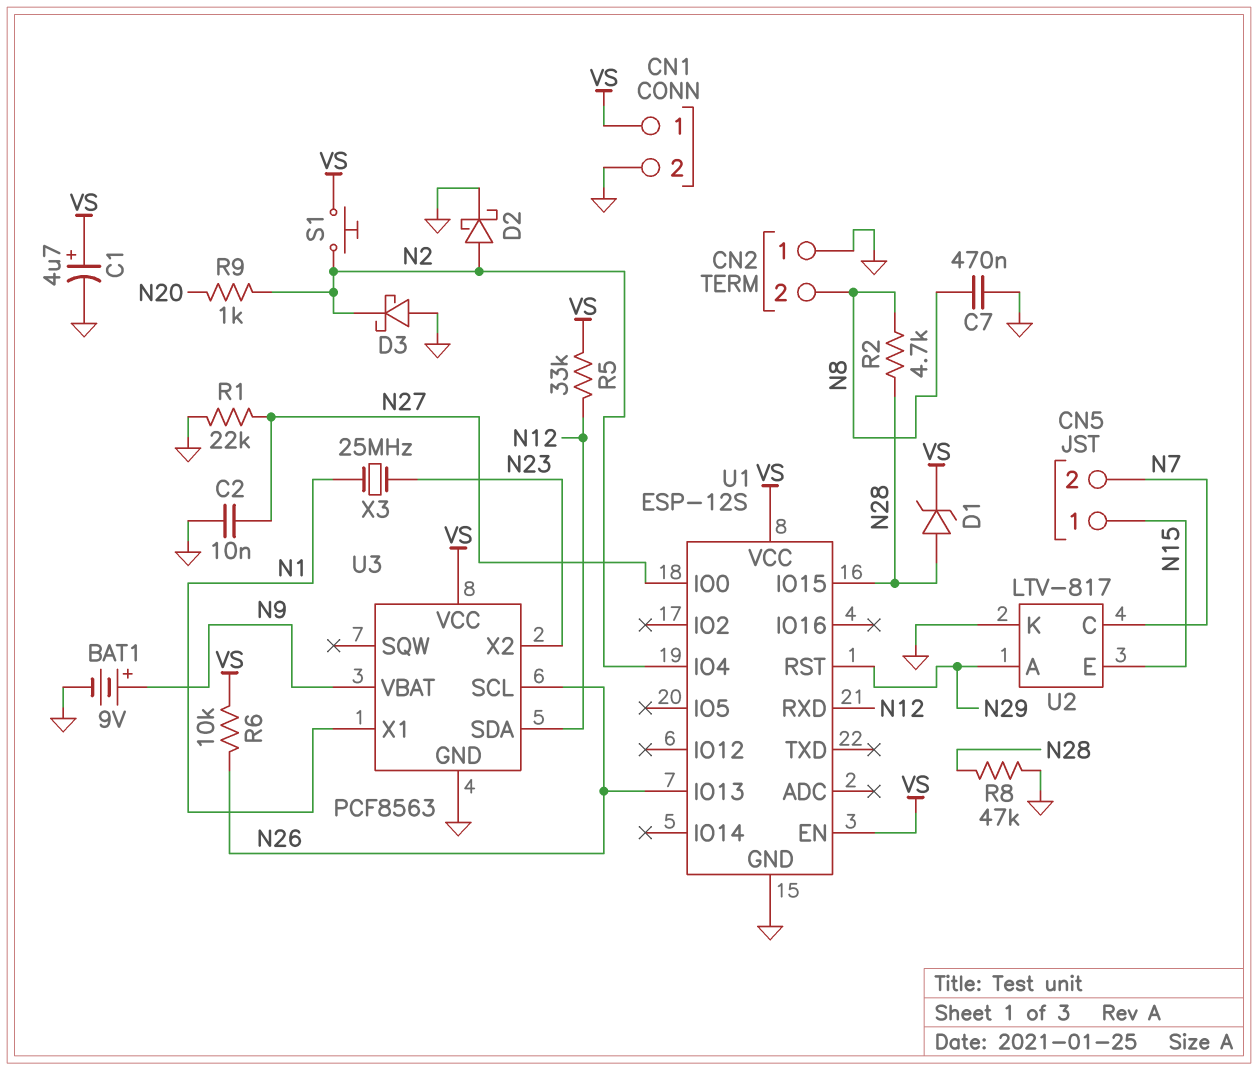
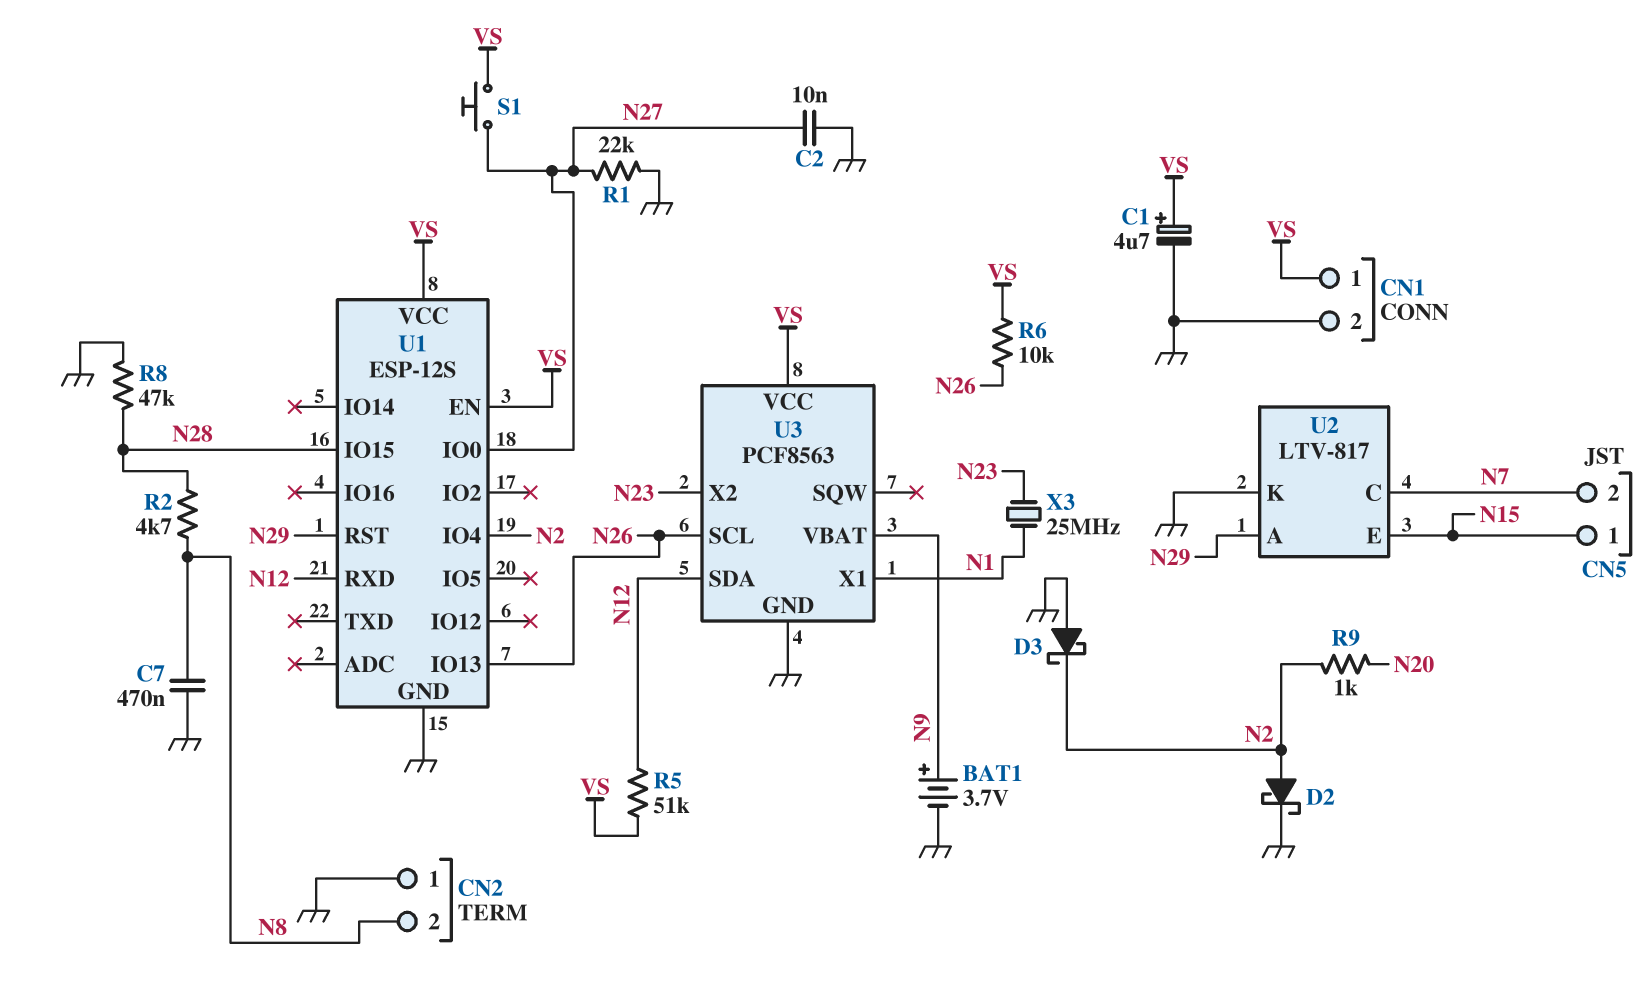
BAT1: 9V (plus N9, minus GND) -> 3.7V (plus N9, minus GND)
D1: zener (A N28, K VS) -> none
R5: 33k (N12, VS) -> 51k (N12, VS)
S1: button (N2, VS) -> button (N27, VS)

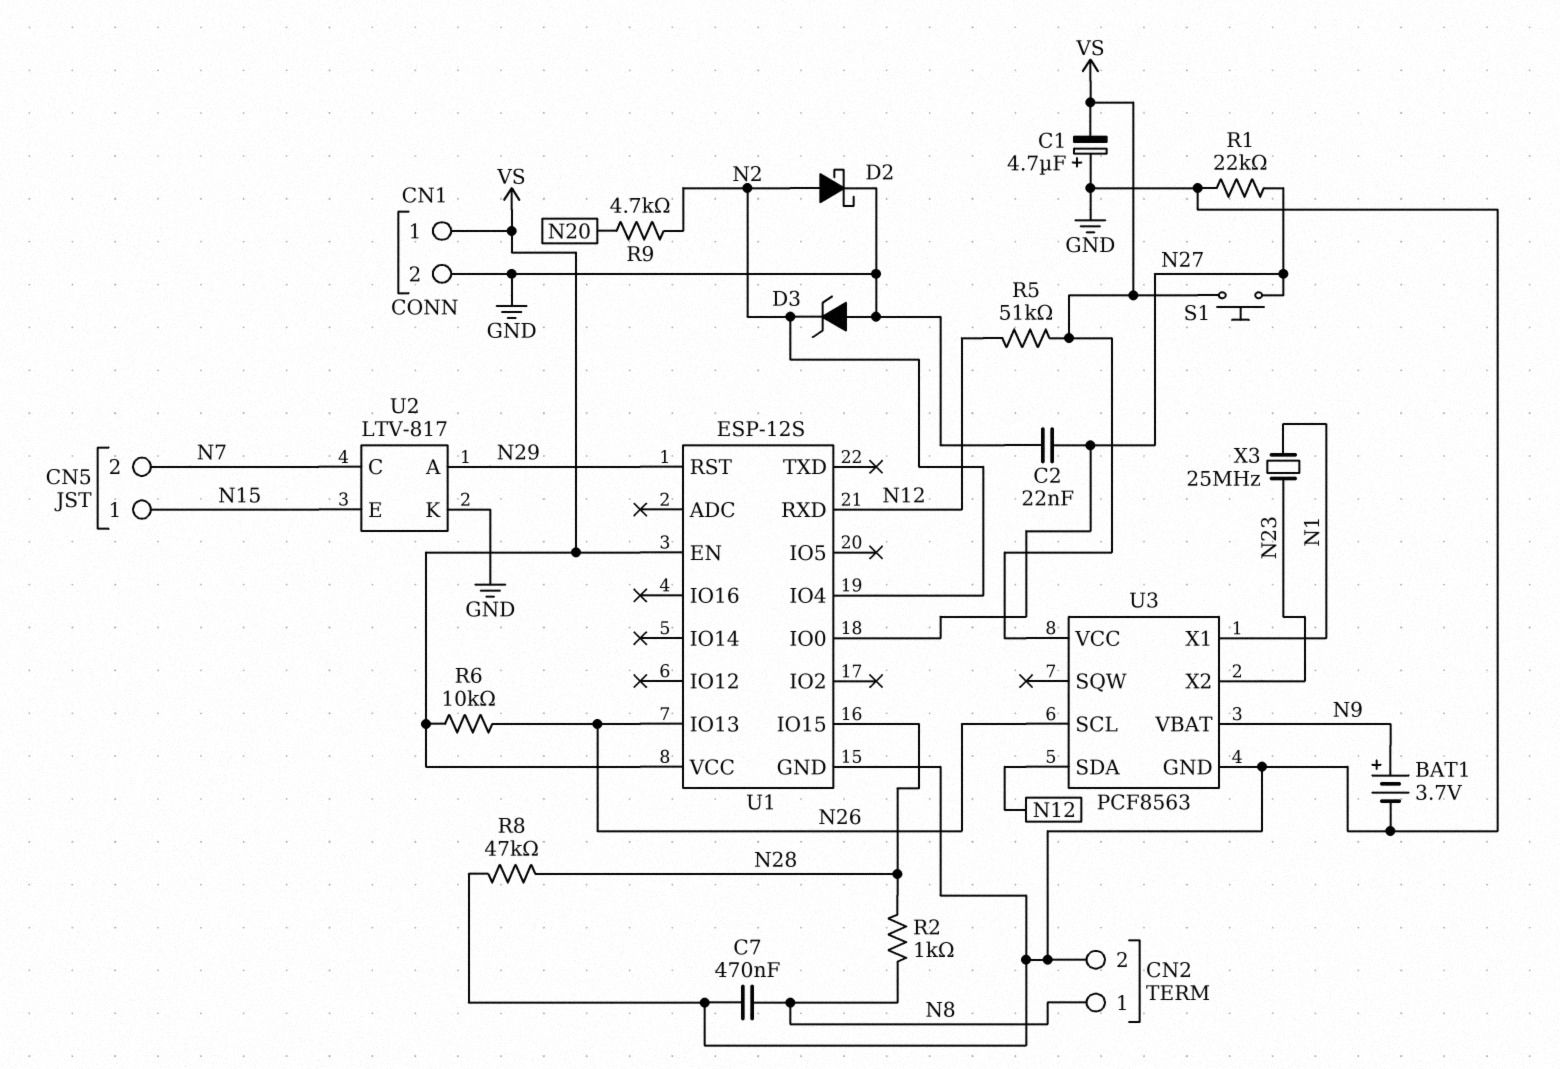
C1: 4.7uF (plus VS, minus GND) -> 4.7uF (plus GND, minus VS)
C2: 10nF (GND, N27) -> 22nF (GND, N27)
CN2 pin 1: GND -> N8
CN2 pin 2: N8 -> GND
D3: schottky (A GND, K N2) -> zener (A GND, K N2)
R2: 4.7k (N8, N28) -> 1k (N8, N28)
R9: 1k (N2, N20) -> 4.7k (N2, N20)

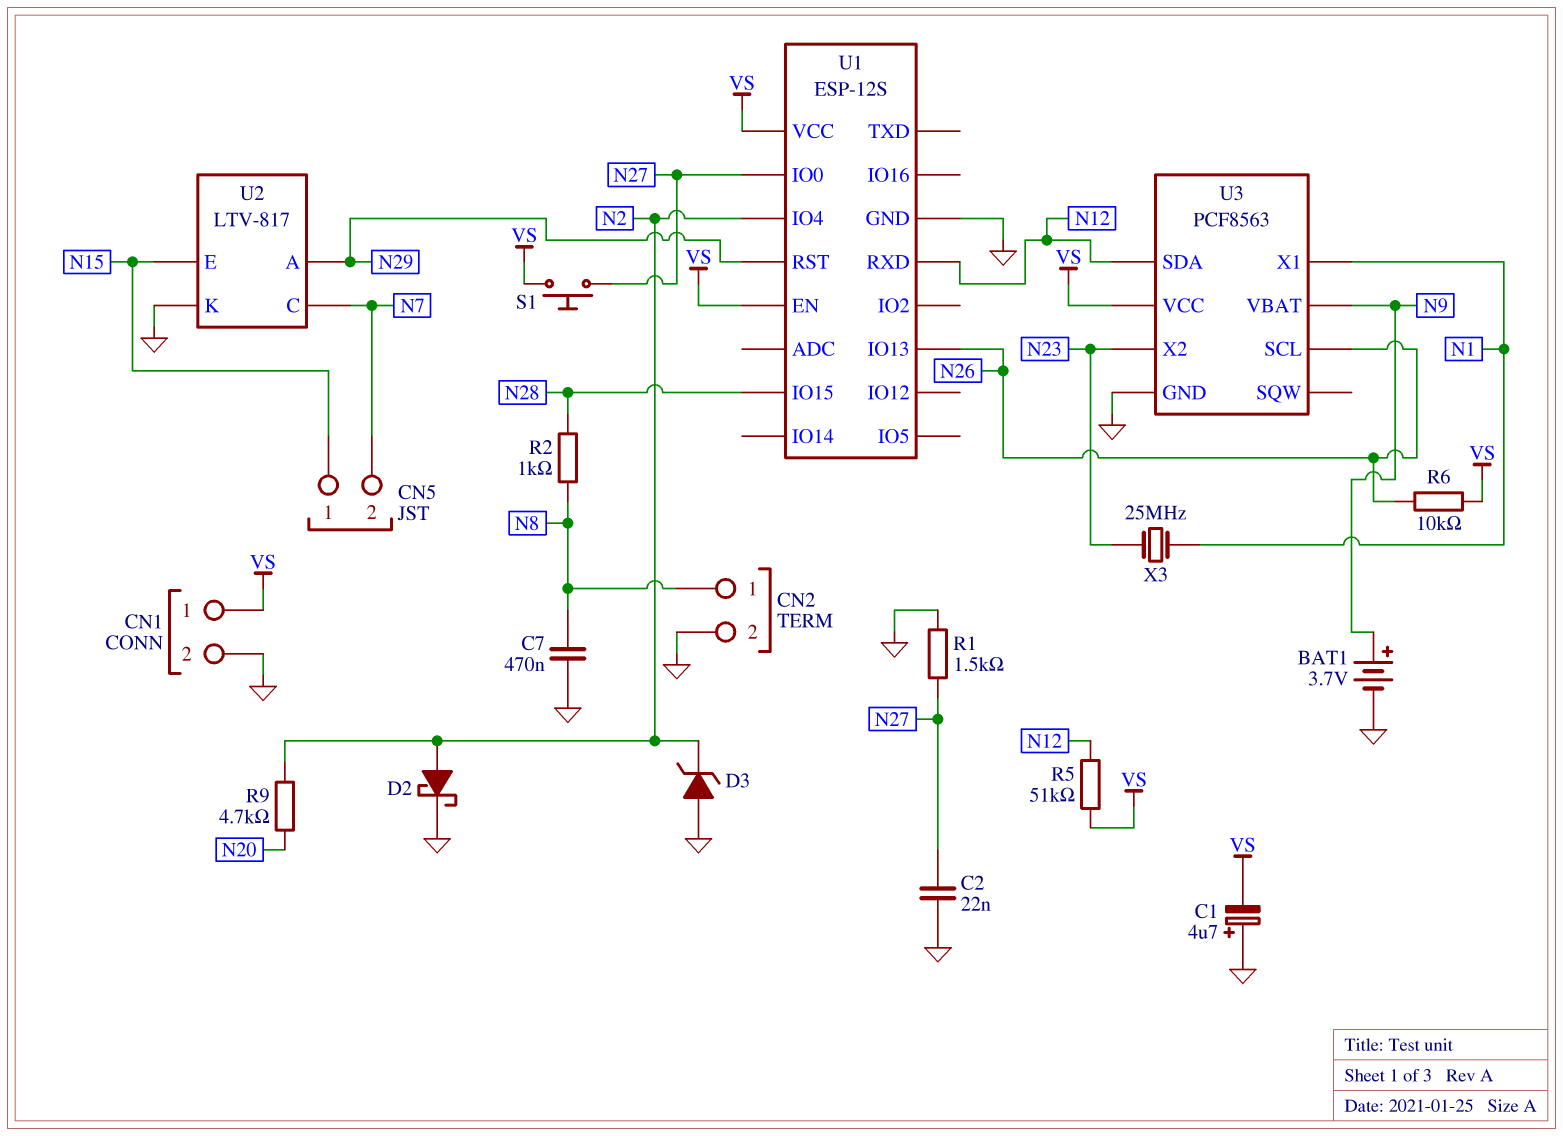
R1: 22k (GND, N27) -> 1.5k (GND, N27)
R8: 47k (GND, N28) -> none

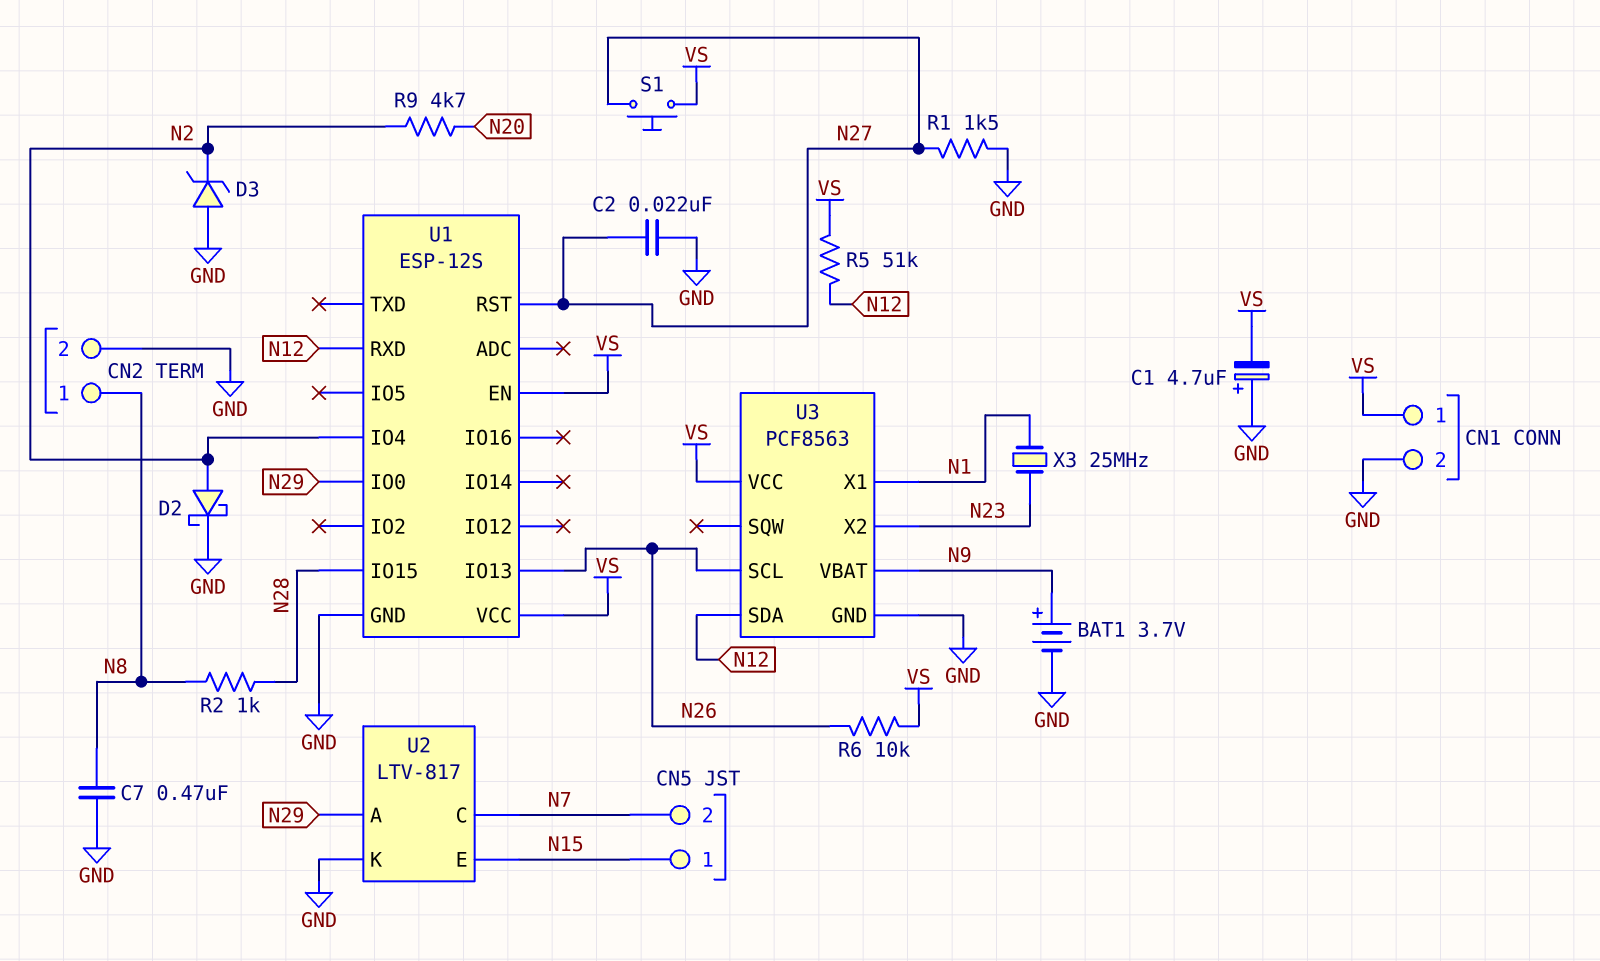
U1 pin IO0: N27 -> N29
U1 pin RST: N29 -> N27

